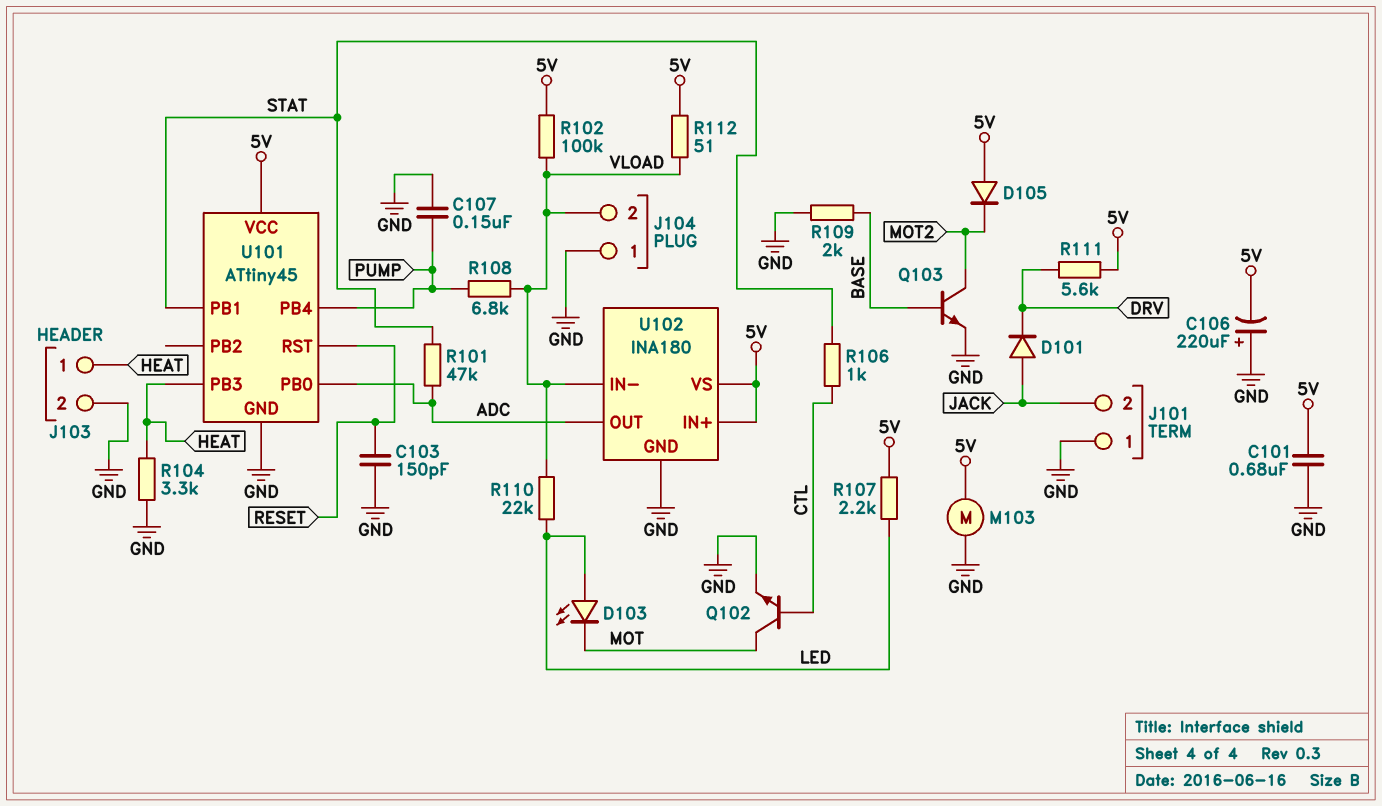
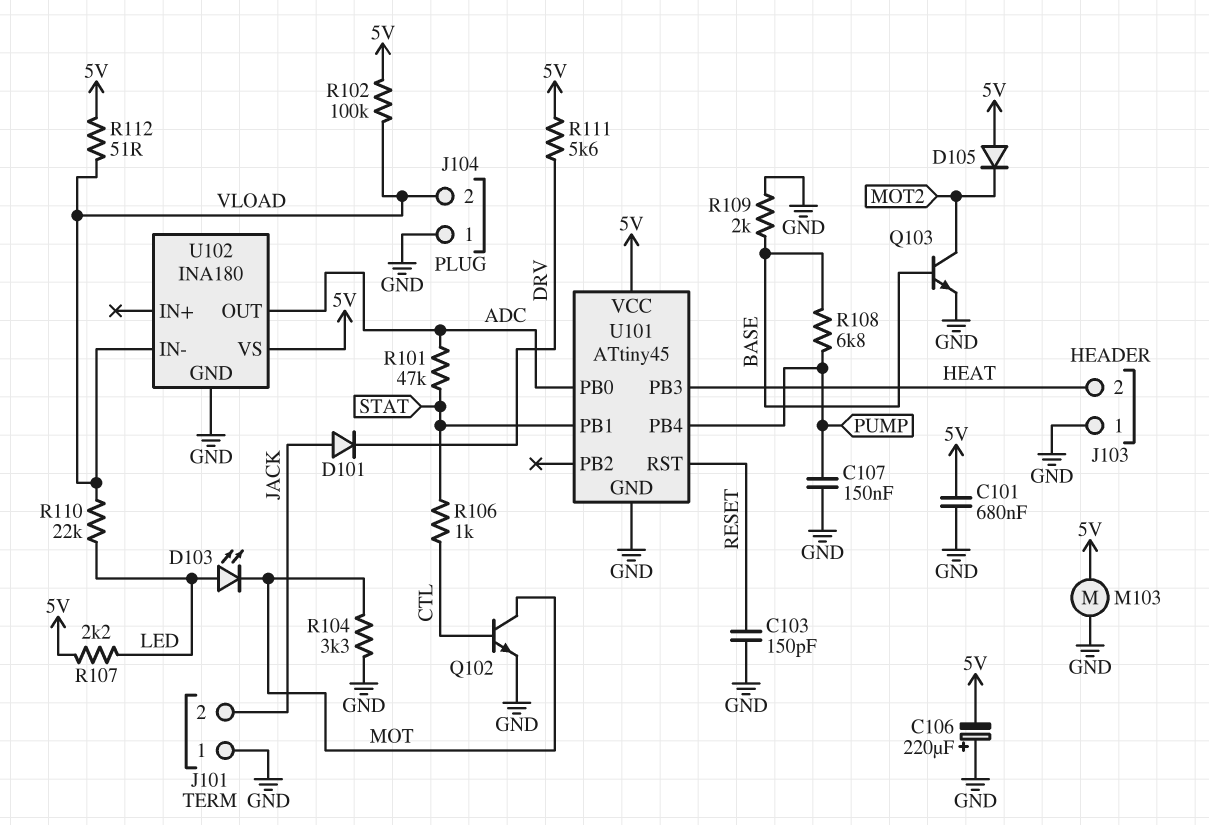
J103 pin 1: HEAT -> GND
J103 pin 2: GND -> HEAT
R104: 3.3k (GND, HEAT) -> 3.3k (GND, MOT)
R108: 6.8k (PUMP, VLOAD) -> 6.8k (BASE, PUMP)
U102 pin IN+: 5V -> none

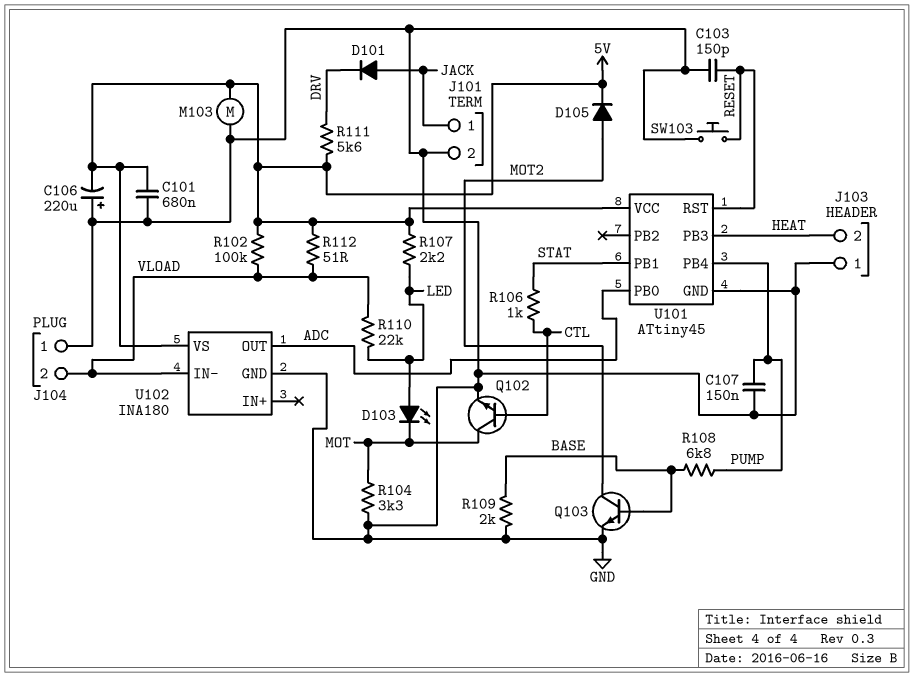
D105: diode (A 5V, K MOT2) -> diode (A MOT2, K 5V)
J101 pin 1: GND -> JACK
J101 pin 2: JACK -> GND
R101: 47k (ADC, STAT) -> none
SW103: none -> button (GND, RESET)

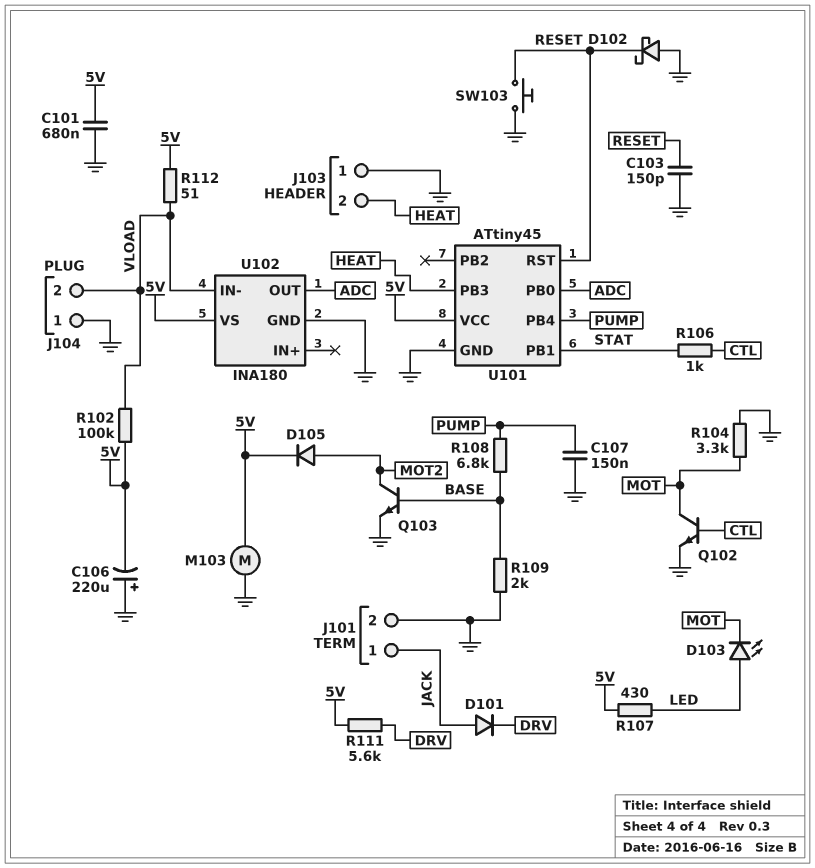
D102: none -> schottky (A GND, K RESET)
R107: 2.2k (5V, LED) -> 430 (5V, LED)
R110: 22k (LED, VLOAD) -> none

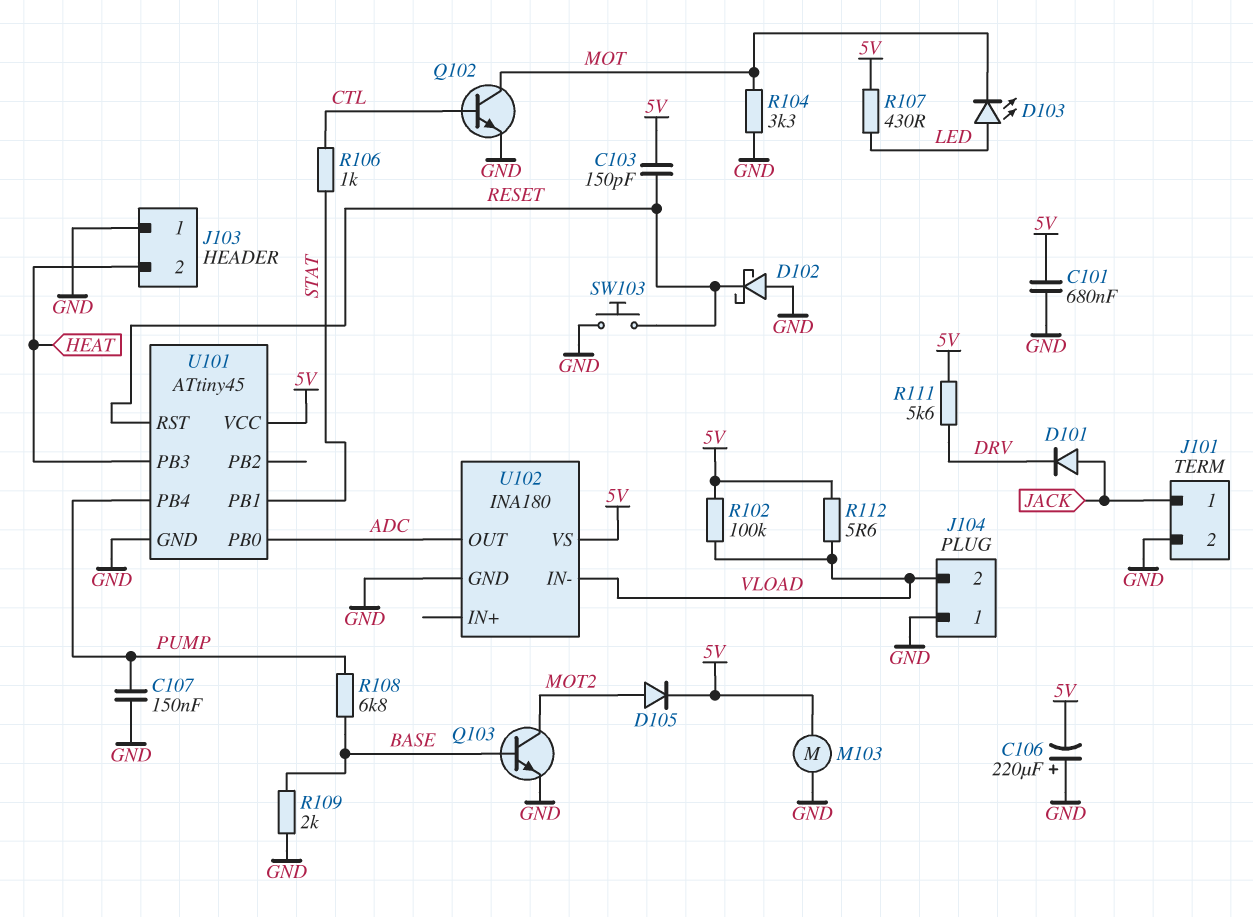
C103: 150pF (GND, RESET) -> 150pF (5V, RESET)
R112: 51 (5V, VLOAD) -> 5.6 (5V, VLOAD)

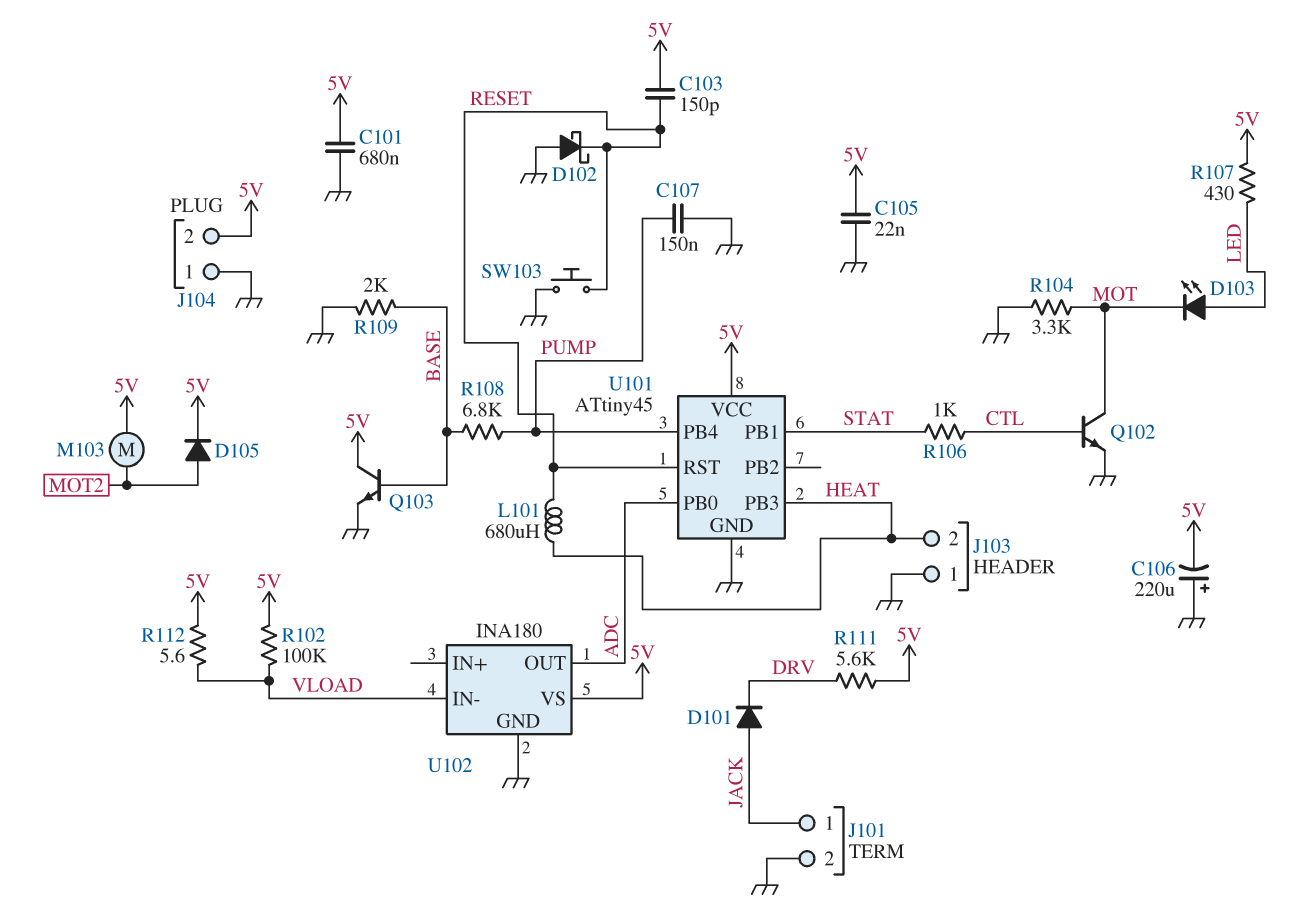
C105: none -> 22nF (5V, GND)
J104 pin 2: VLOAD -> 5V
L101: none -> 680uH (HEAT, RESET)
M103: motor (5V, GND) -> motor (5V, MOT2)
Q103: NPN (B BASE, C MOT2, E GND) -> NPN (B BASE, C 5V, E GND)

